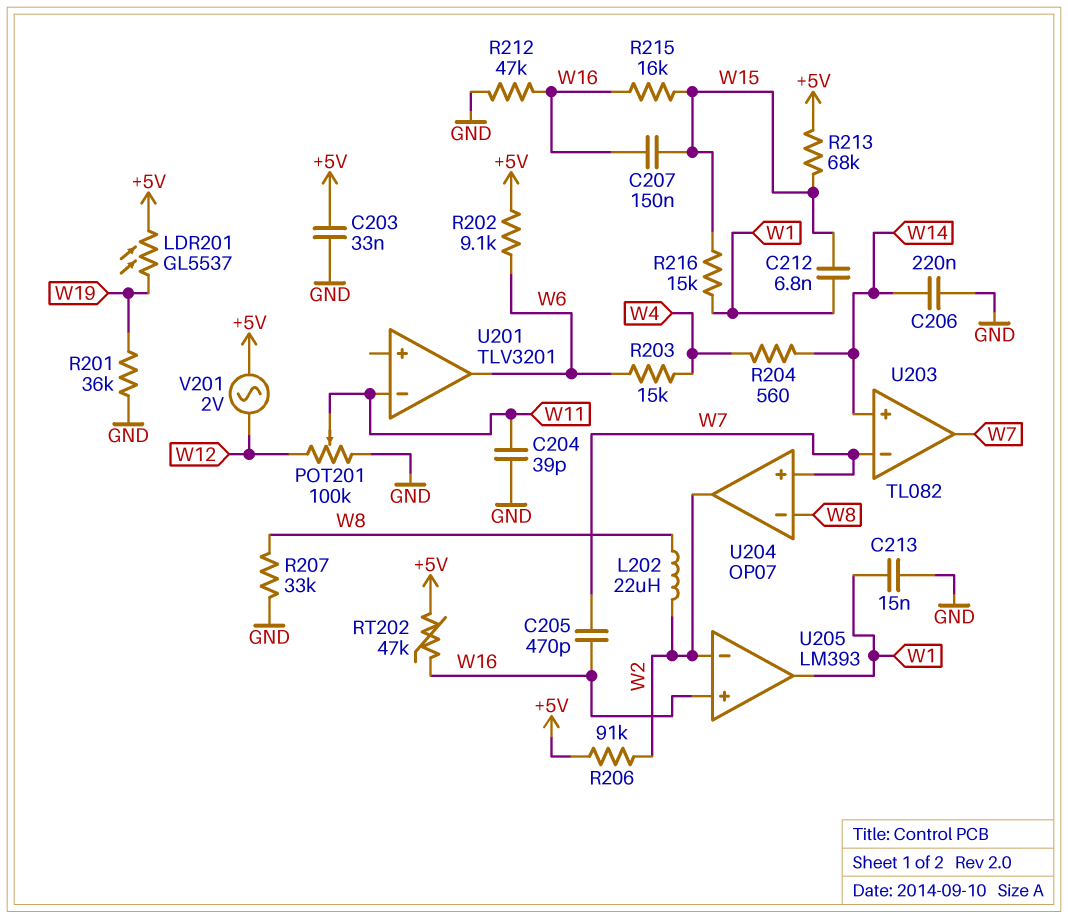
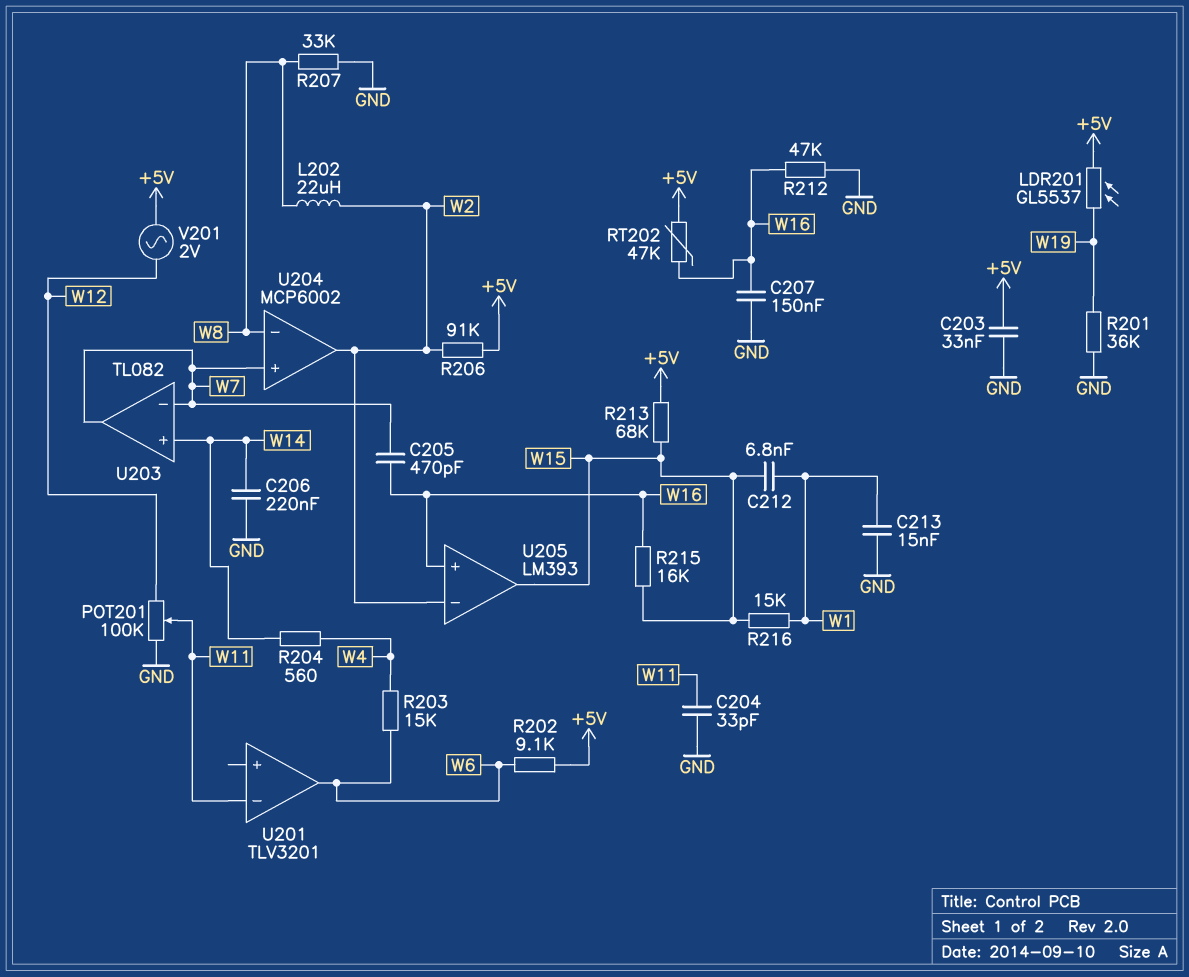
C204: 39pF (GND, W11) -> 33pF (GND, W11)
C207: 150nF (W15, W16) -> 150nF (GND, W16)
U204: OP07 -> MCP6002
U205 pin out: W1 -> W15

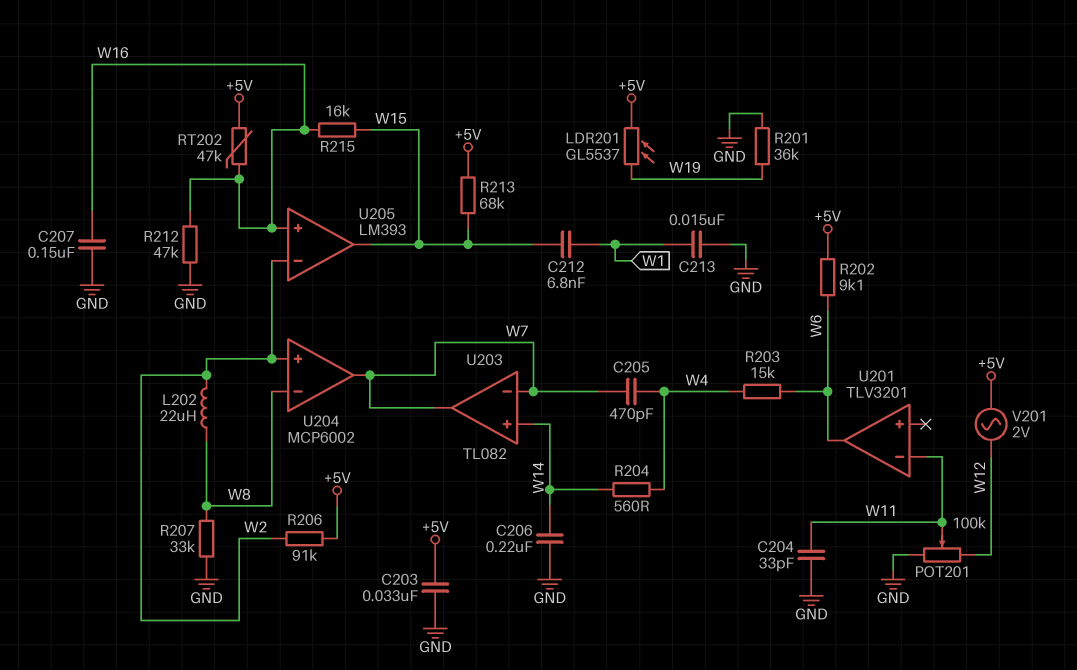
C205: 470pF (W7, W16) -> 470pF (W4, W7)
R216: 15k (W1, W15) -> none
U204 pin in+: W7 -> W2
U204 pin out: W2 -> W7

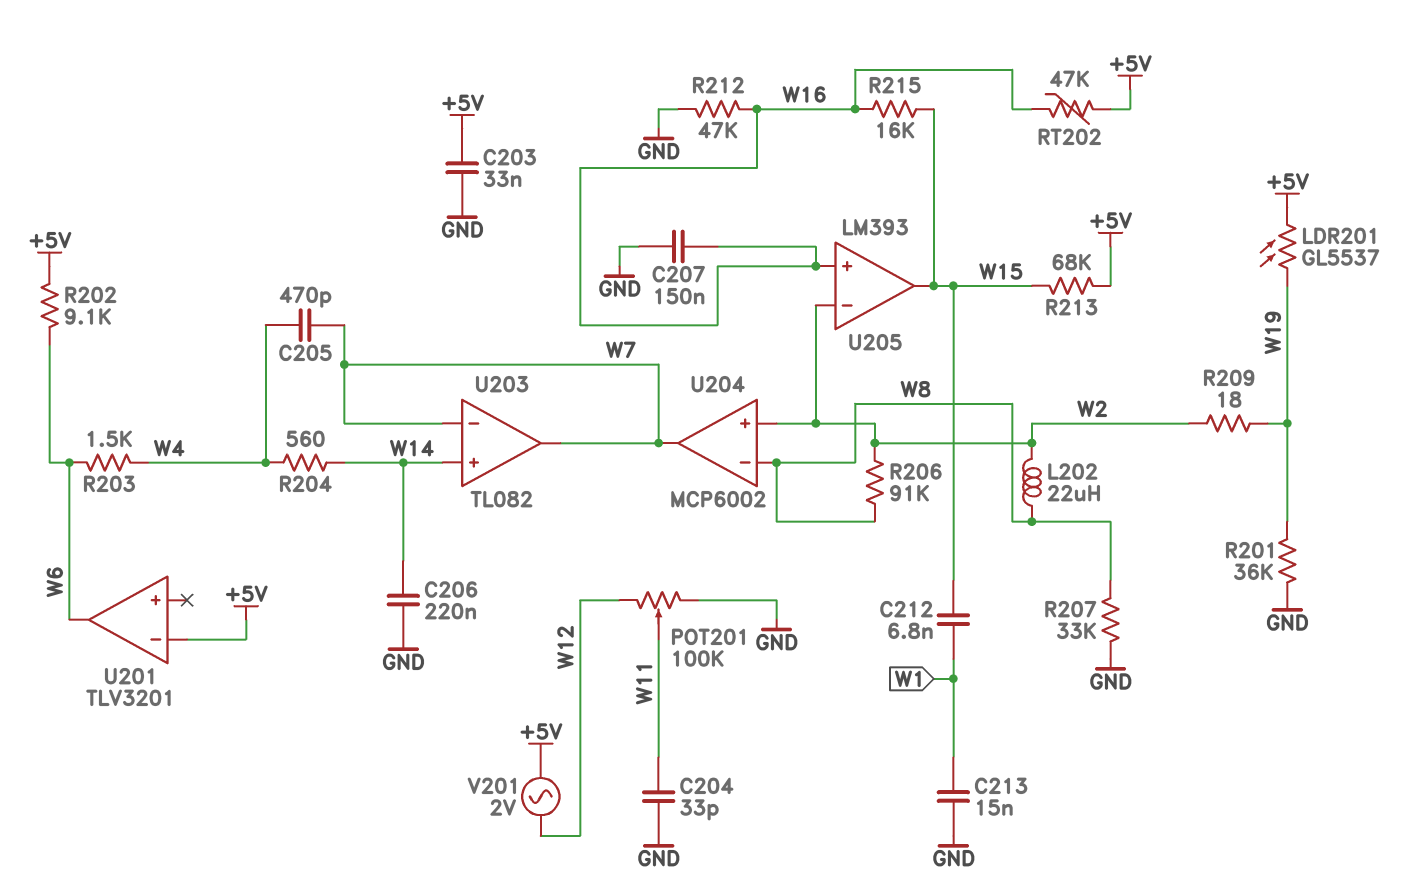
R203: 15k (W4, W6) -> 1.5k (W4, W6)
R206: 91k (+5V, W2) -> 91k (W2, W8)
R209: none -> 18 (W2, W19)
U201 pin in-: W11 -> +5V

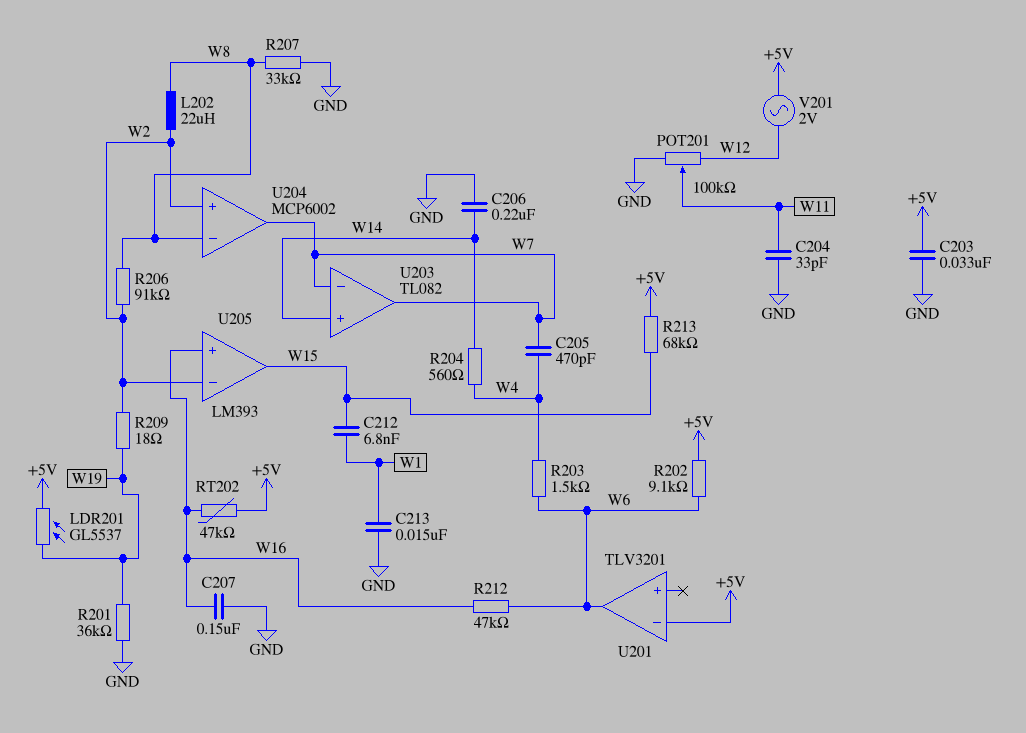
R212: 47k (GND, W16) -> 47k (W6, W16)
R215: 16k (W15, W16) -> none

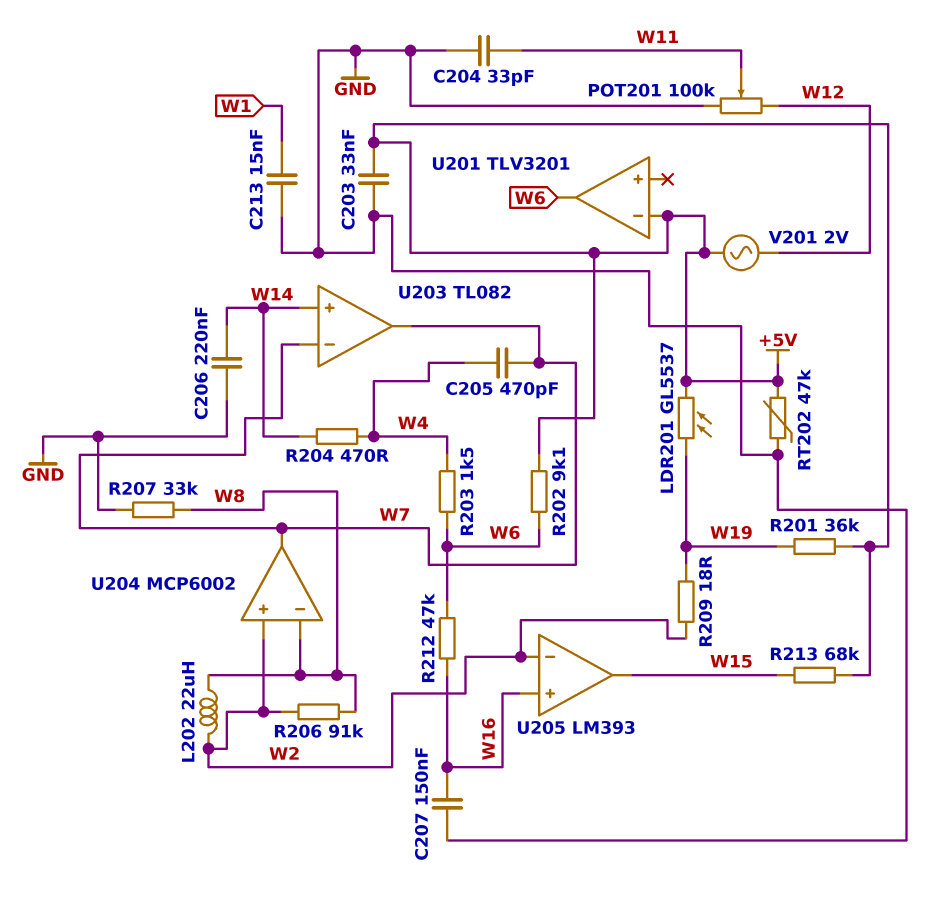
C212: 6.8nF (W1, W15) -> none
R201: 36k (GND, W19) -> 36k (+5V, W19)
R204: 560 (W4, W14) -> 470 (W4, W14)
RT202: 47k (+5V, W16) -> 47k (+5V, GND)

